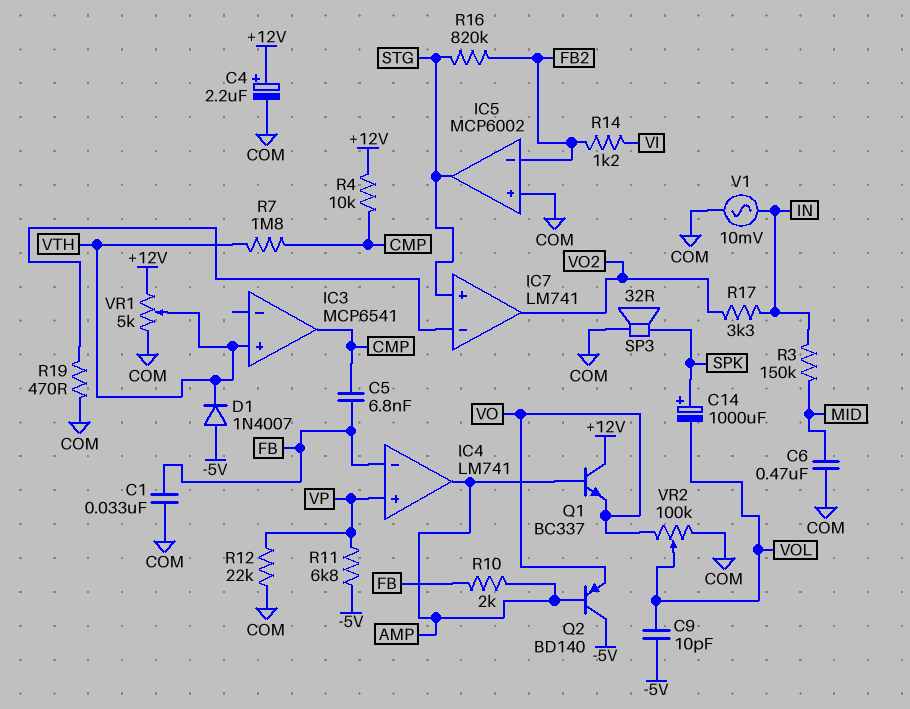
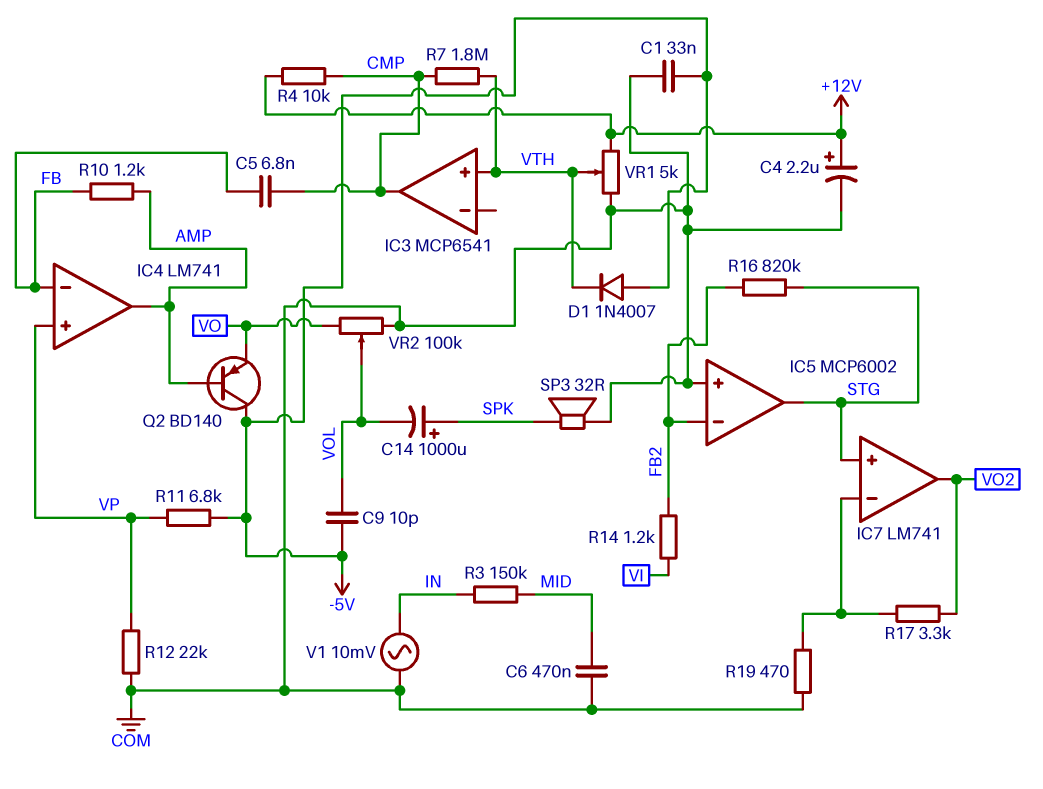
C1: 33nF (COM, FB) -> 33nF (-5V, COM)
Q1: NPN BC337 (B AMP, C +12V, E VO) -> none
R10: 2k (AMP, FB) -> 1.2k (AMP, FB)
R17: 3.3k (IN, VO2) -> 3.3k (IC7/in-, VO2)

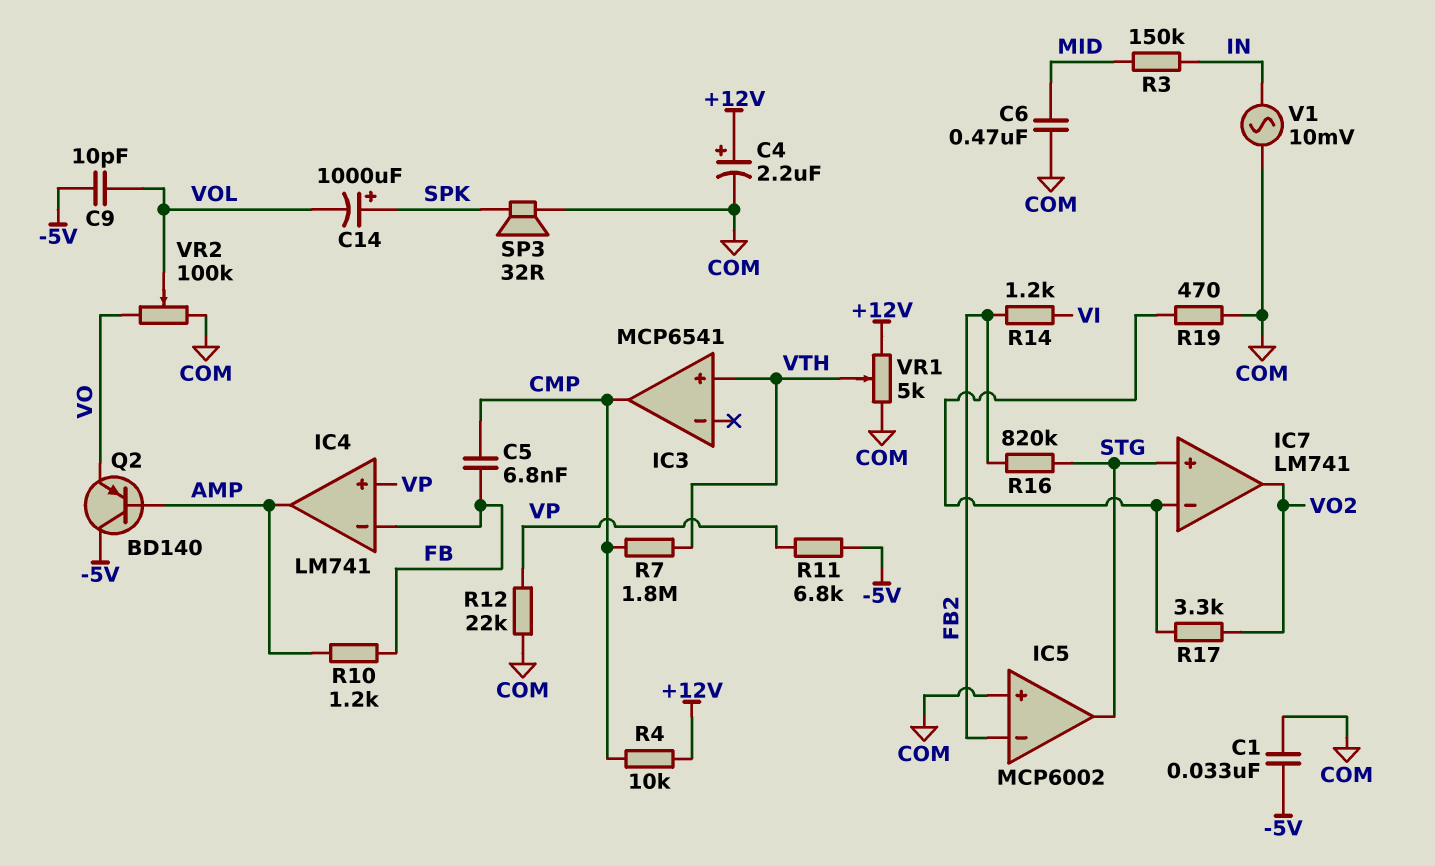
D1: diode 1N4007 (A -5V, K VTH) -> none

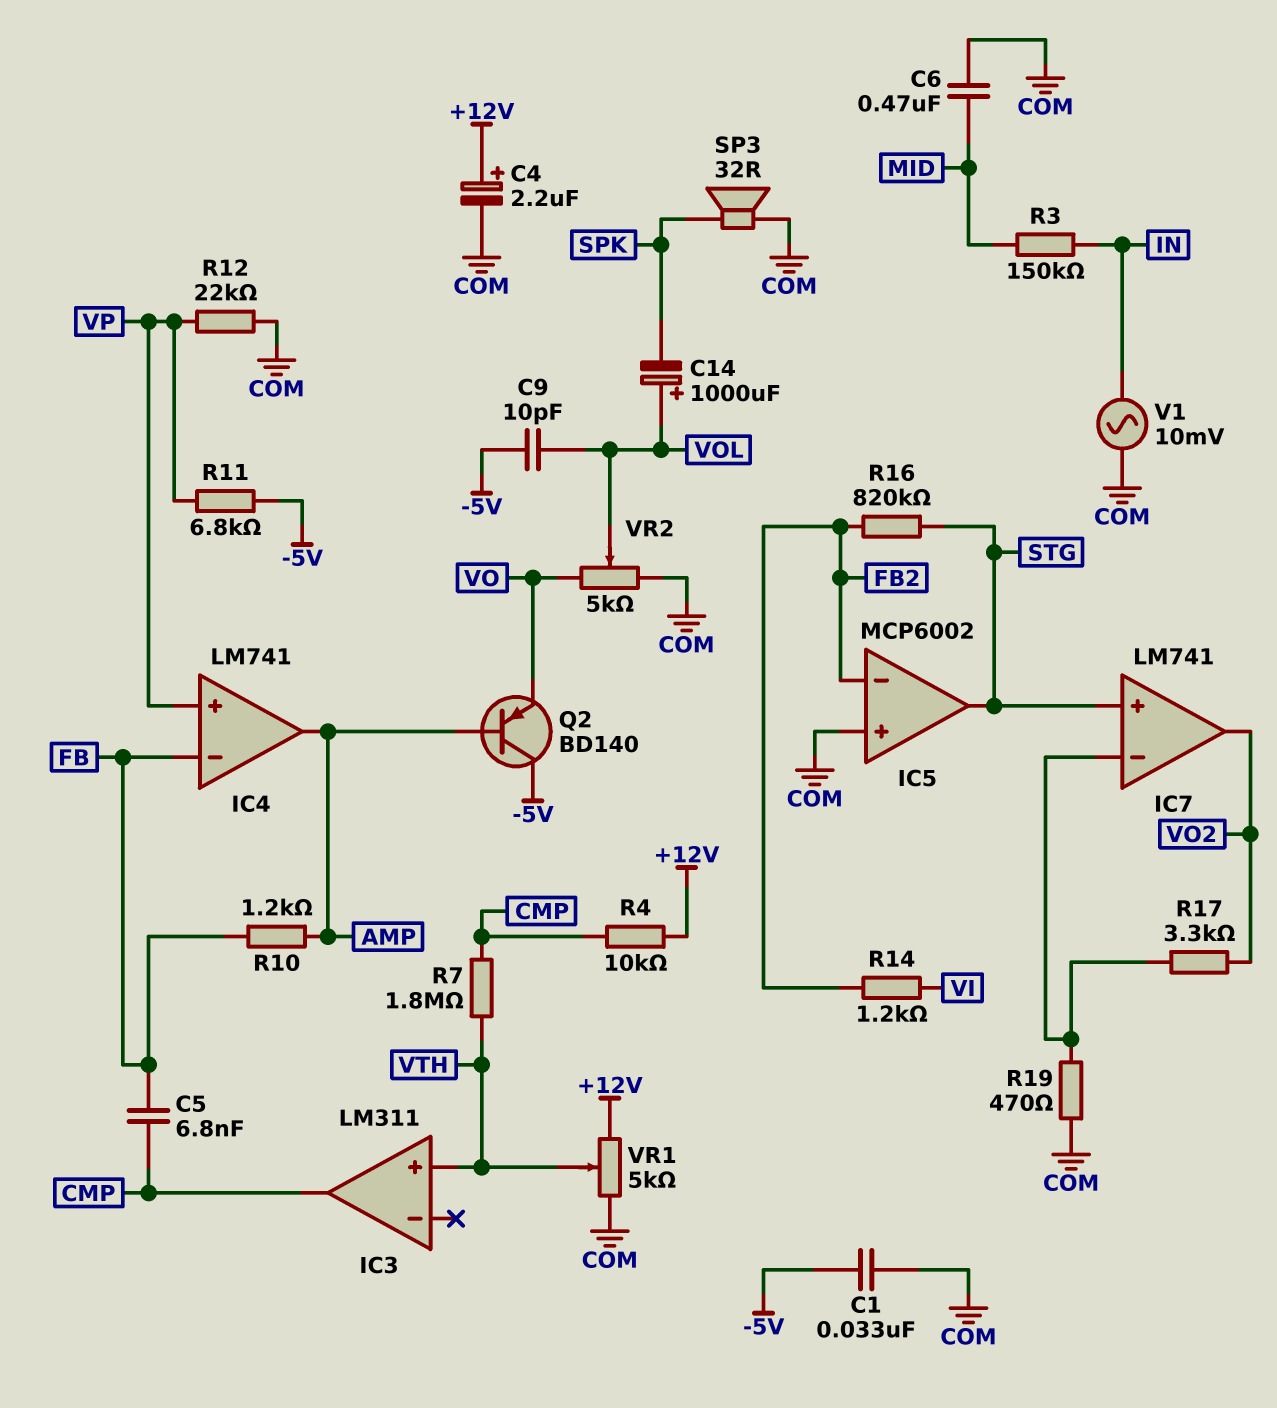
C14: 1000uF (plus SPK, minus VOL) -> 1000uF (plus VOL, minus SPK)
IC3: MCP6541 -> LM311
VR2: 100k (COM, VO, wiper VOL) -> 5k (COM, VO, wiper VOL)

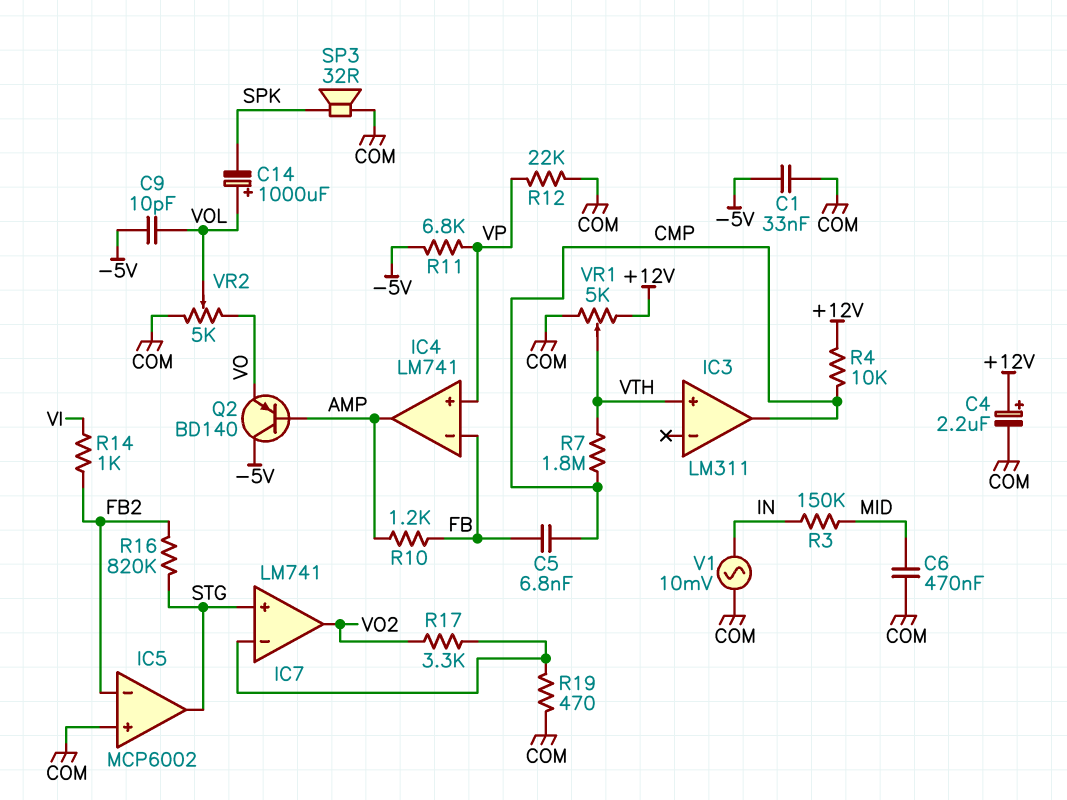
R14: 1.2k (FB2, VI) -> 1k (FB2, VI)

